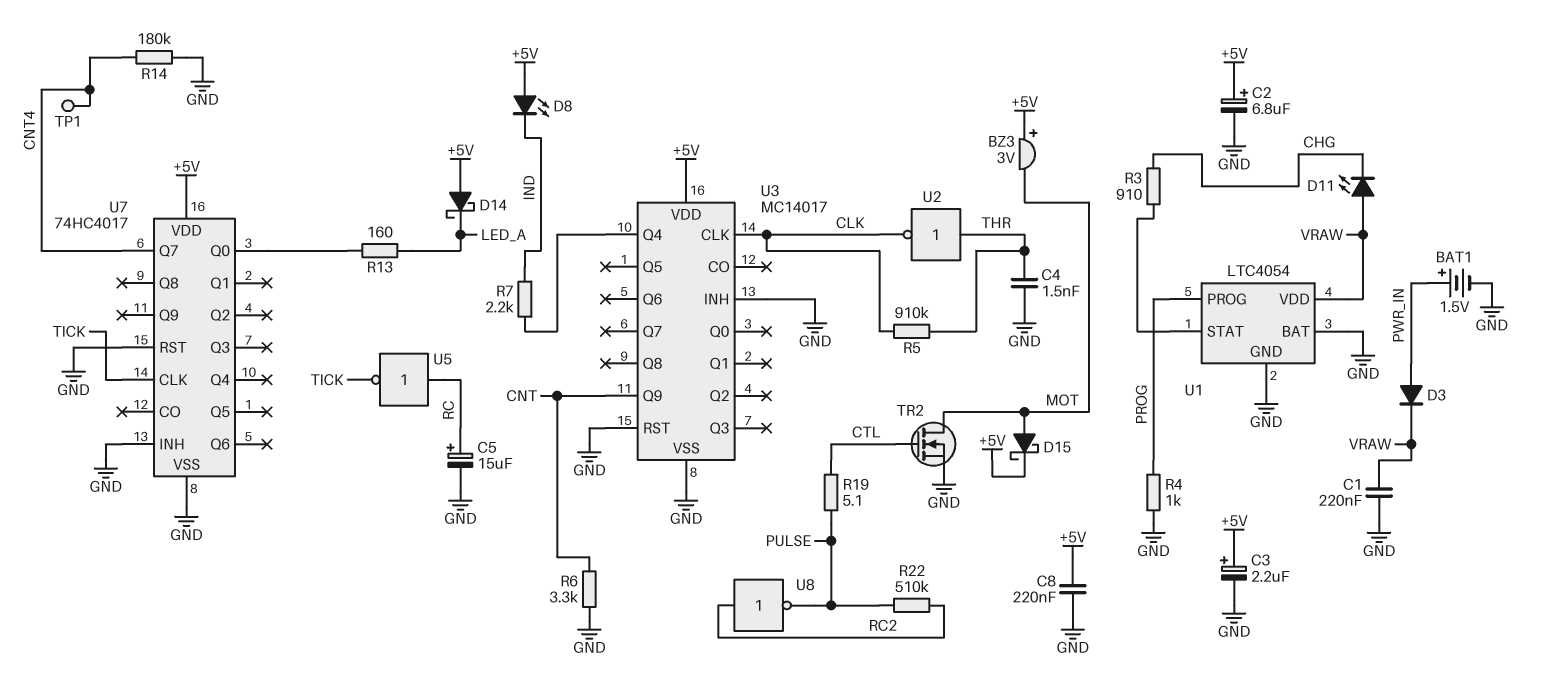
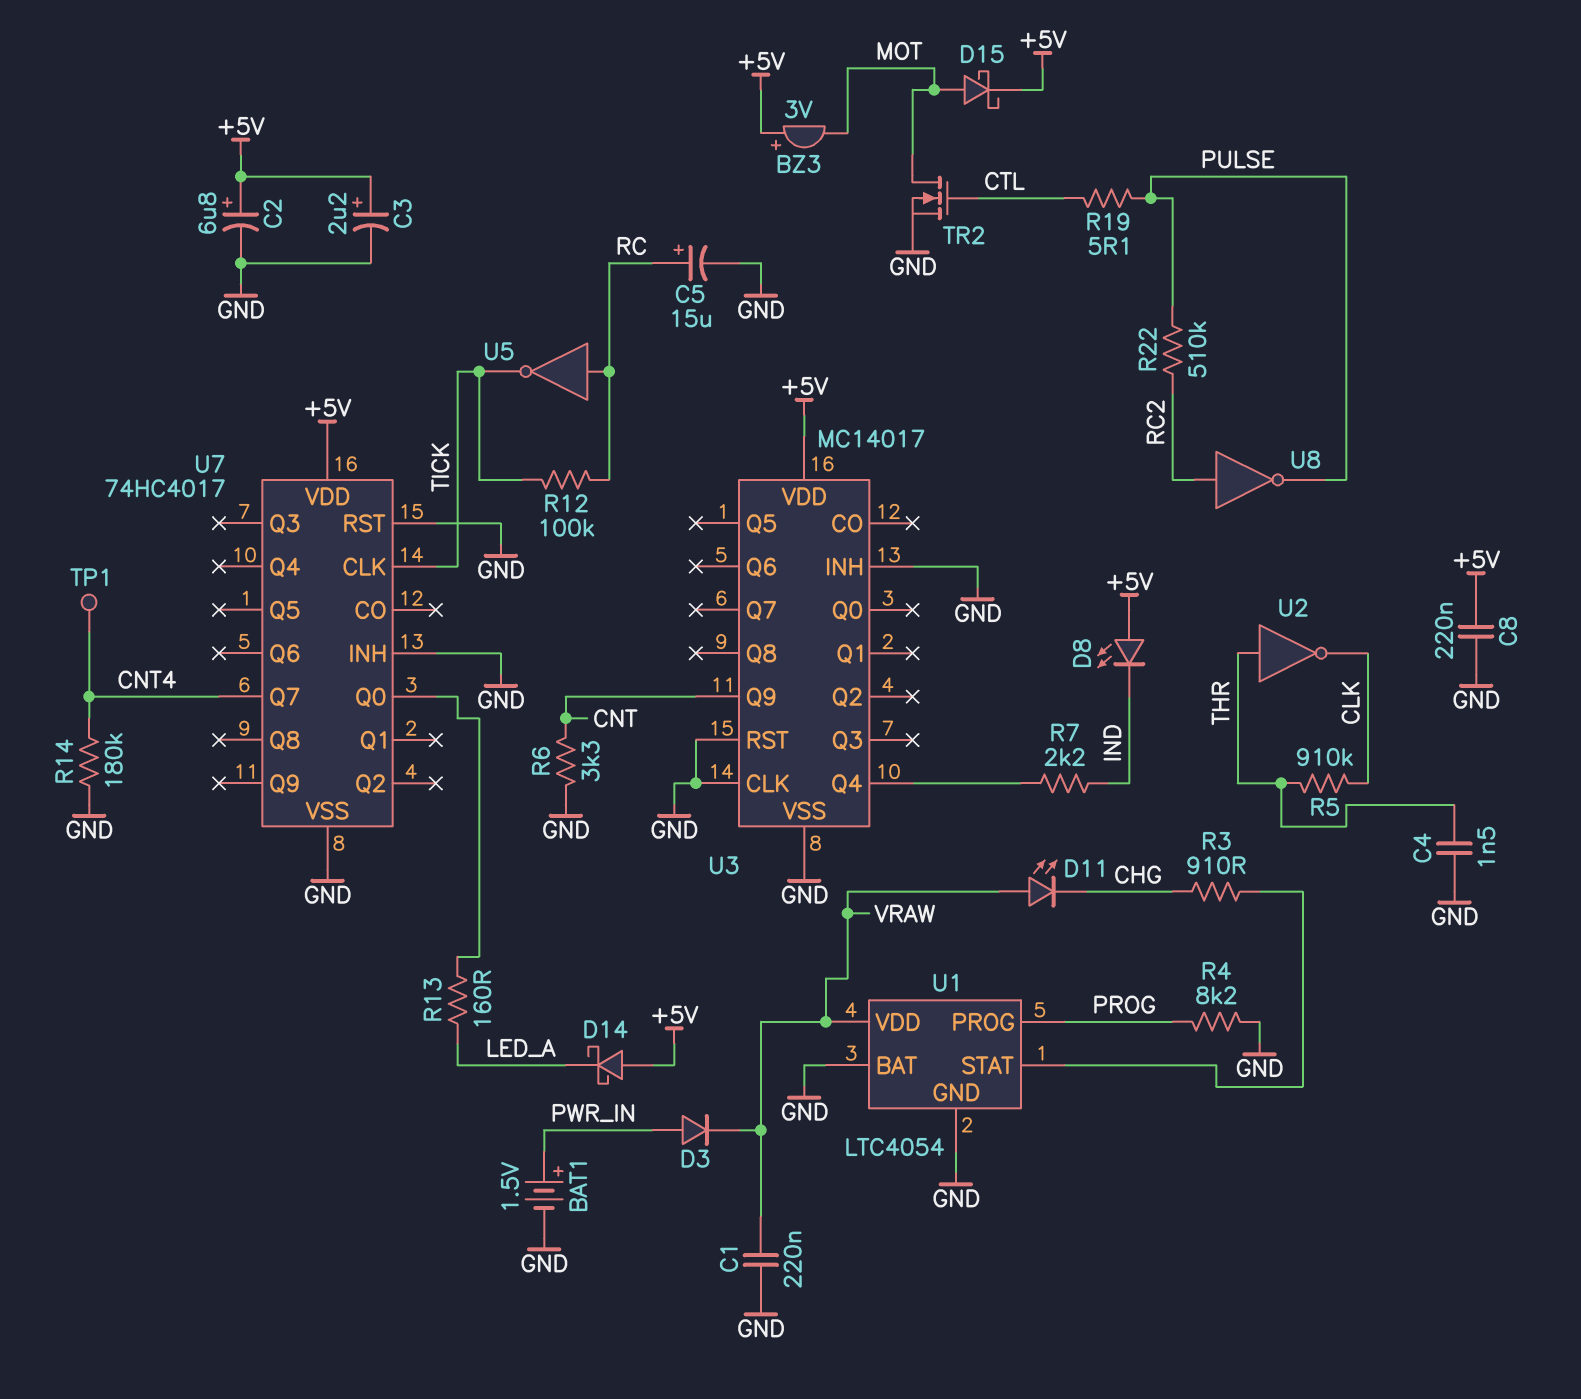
R4: 1k (GND, PROG) -> 8.2k (GND, PROG)
R12: none -> 100k (RC, TICK)
U3 pin CLK: CLK -> GND

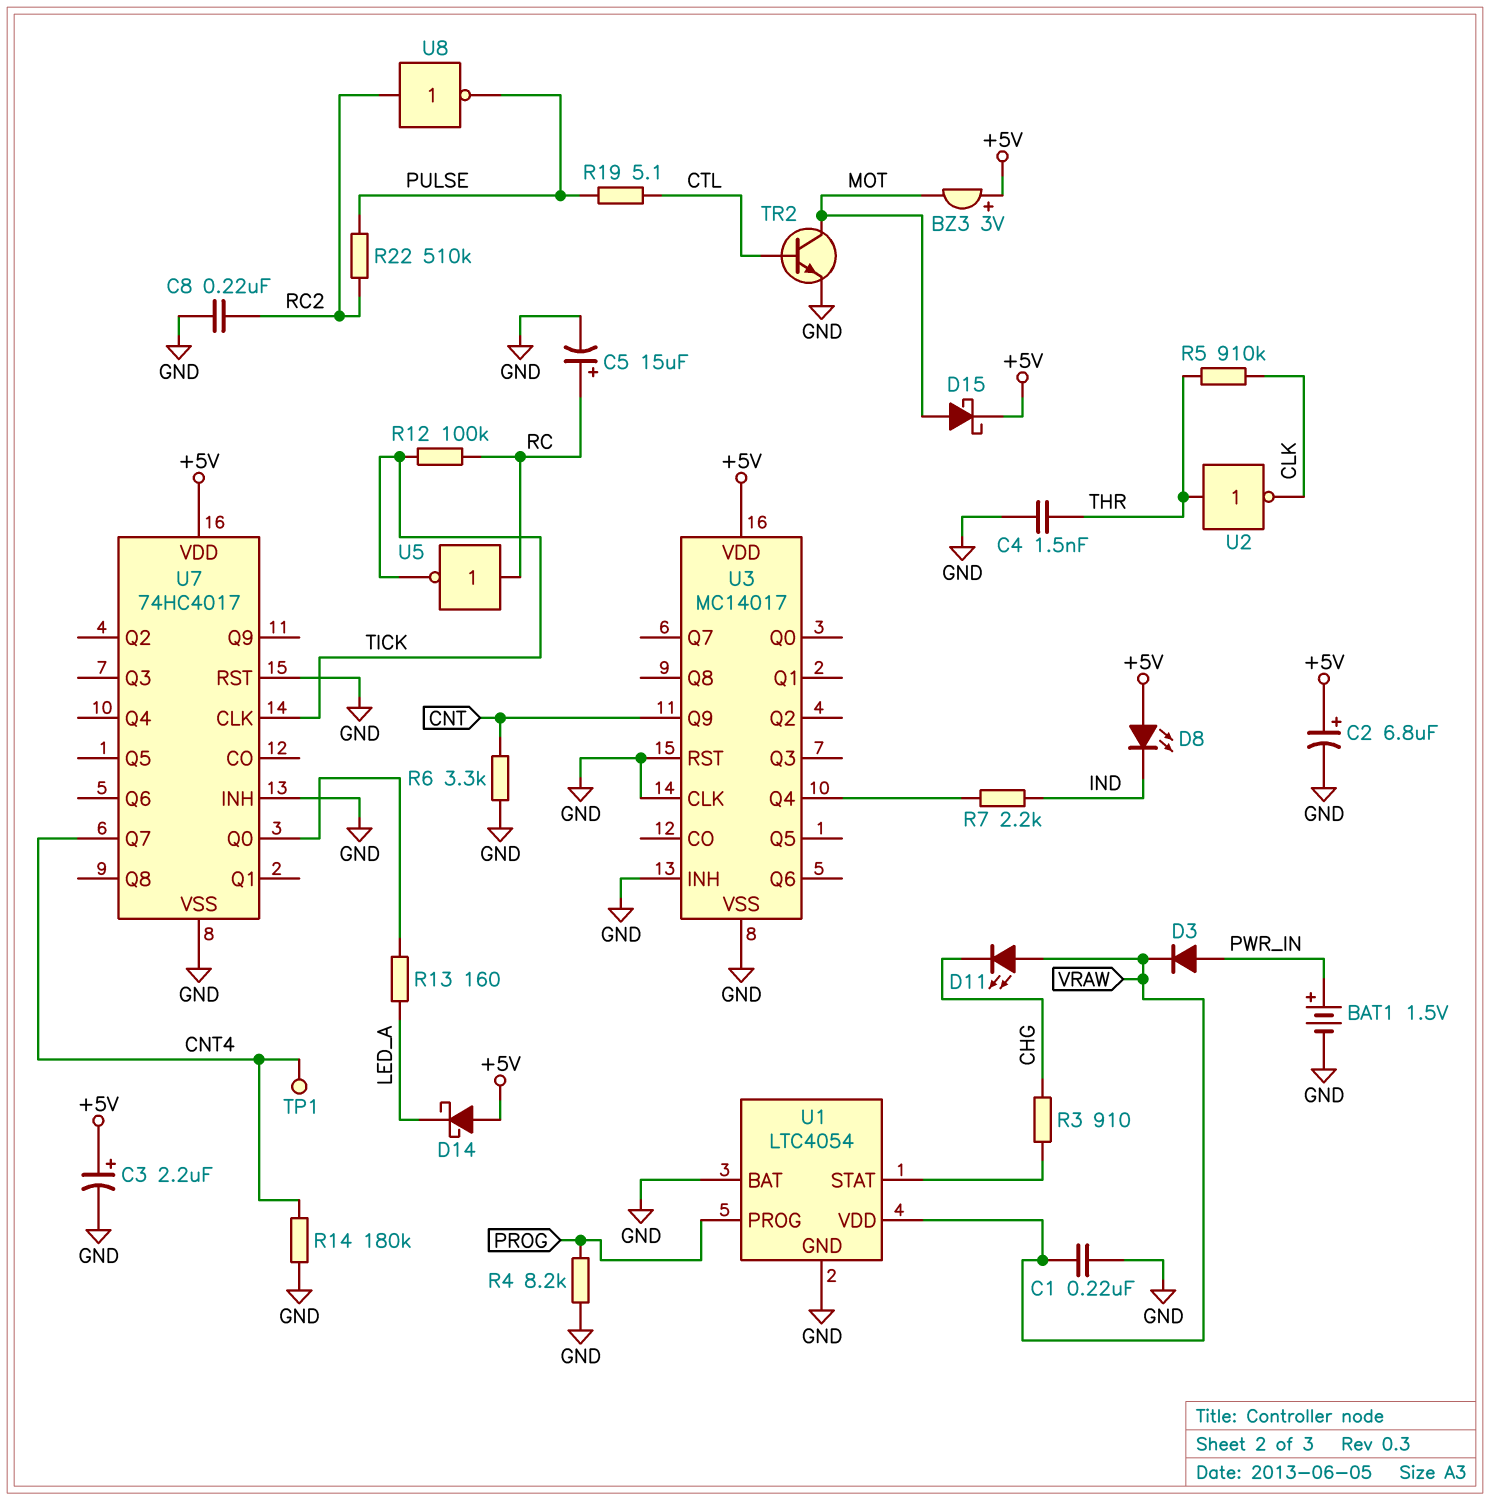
C8: 220nF (+5V, GND) -> 220nF (GND, RC2)
TR2: NMOS (G CTL, D MOT, S GND) -> NPN (B CTL, C MOT, E GND)

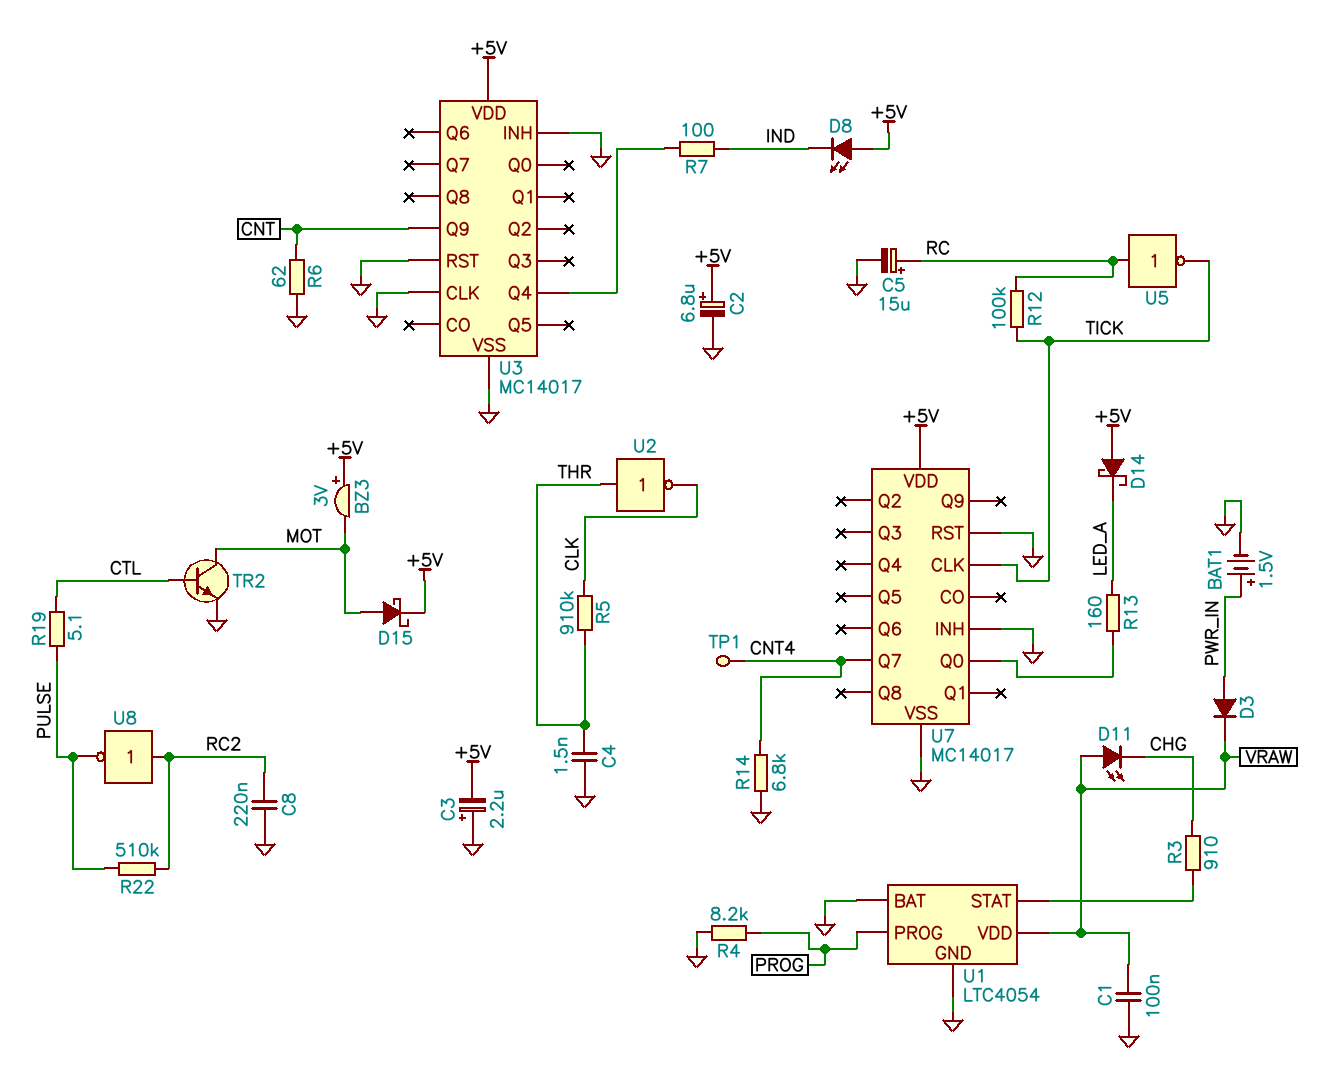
C1: 220nF (GND, VRAW) -> 100nF (GND, VRAW)
C3: 2.2uF (plus +5V, minus GND) -> 2.2uF (plus GND, minus +5V)
R6: 3.3k (CNT, GND) -> 62 (CNT, GND)
R7: 2.2k (IND, U3/Q4) -> 100 (IND, U3/Q4)
R14: 180k (CNT4, GND) -> 6.8k (CNT4, GND)
U7: 74HC4017 -> MC14017

